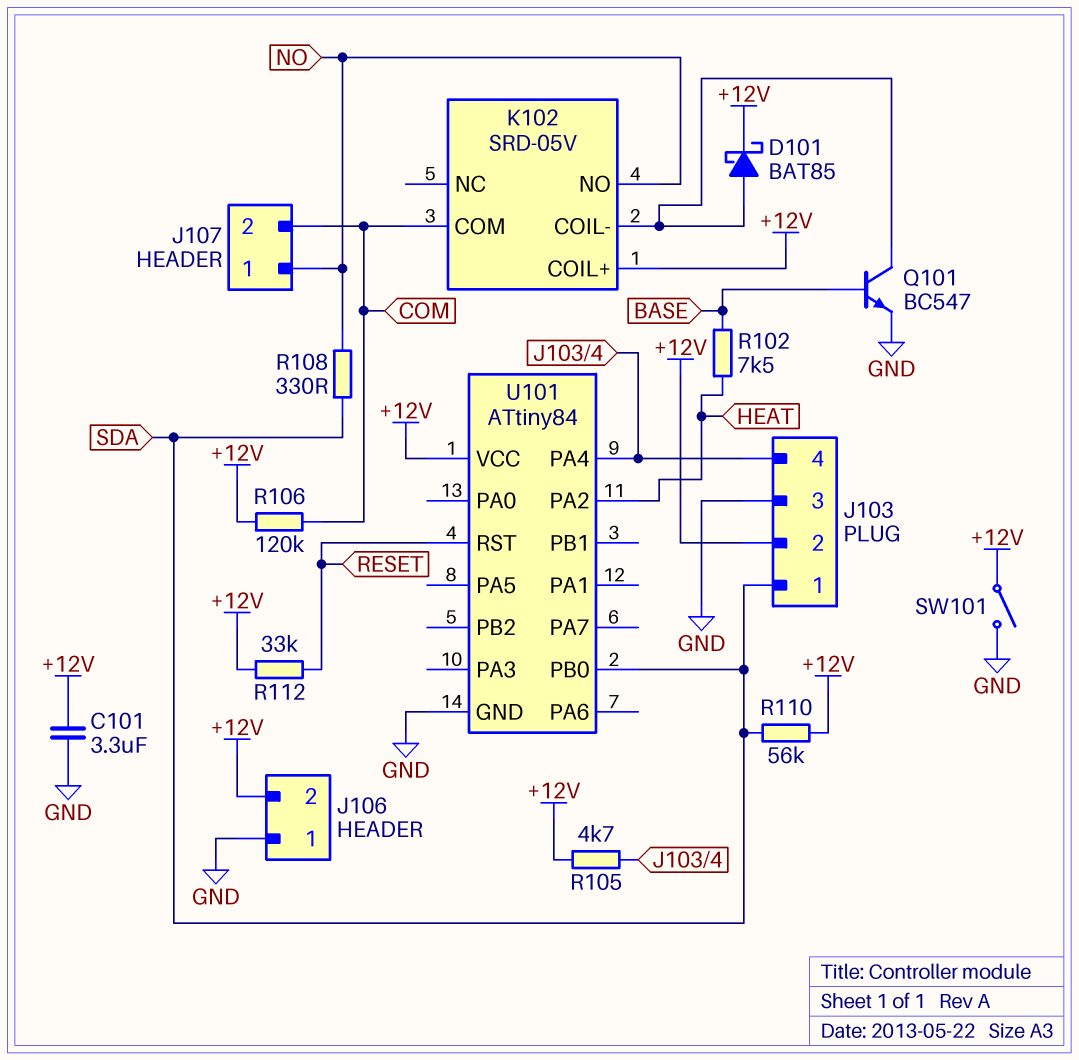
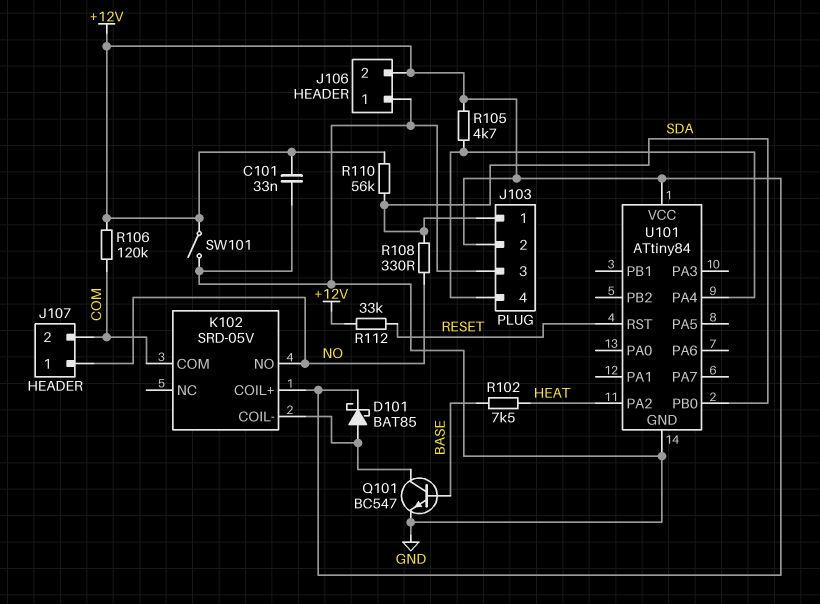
C101: 3.3uF (+12V, GND) -> 33nF (+12V, GND)

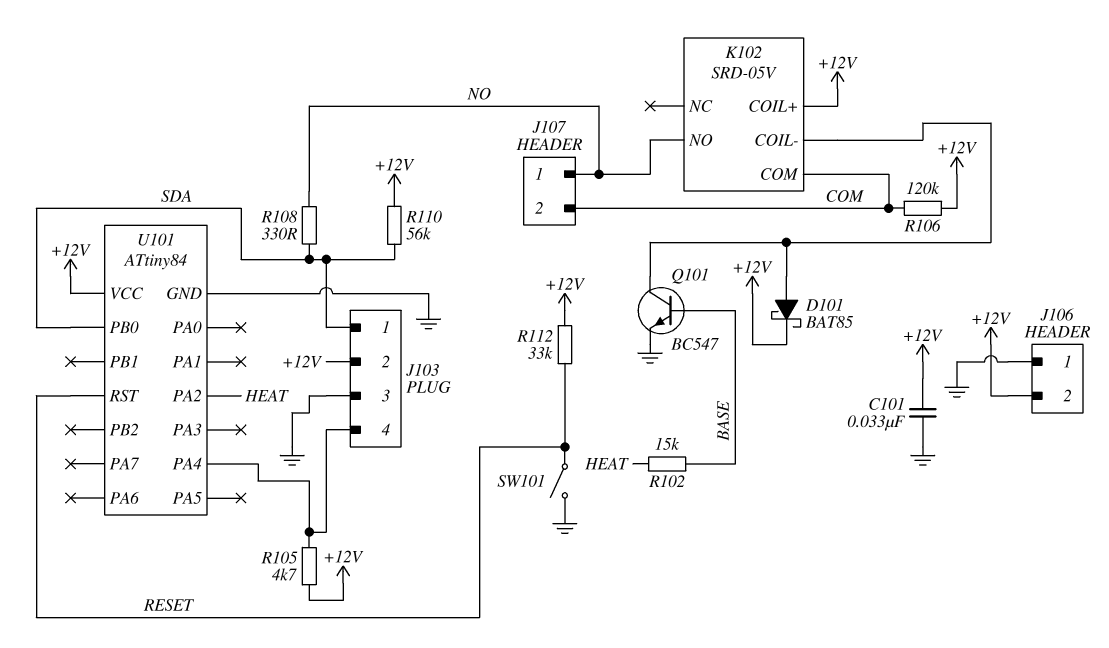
R102: 7.5k (BASE, HEAT) -> 15k (BASE, HEAT)
SW101: switch (+12V, GND) -> switch (GND, RESET)

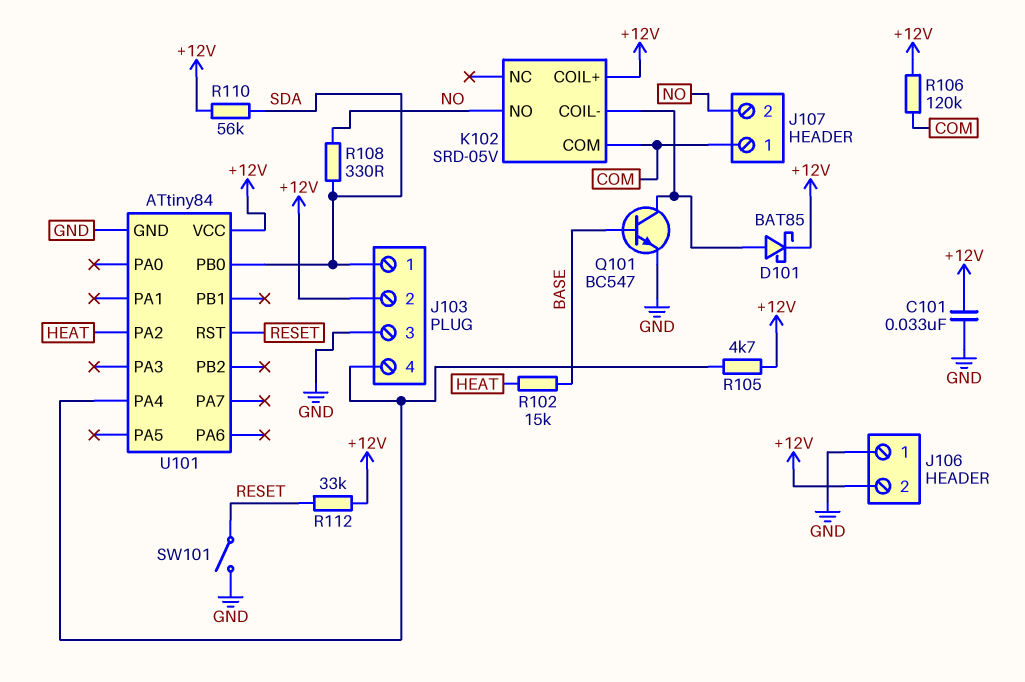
J107 pin 1: NO -> COM
J107 pin 2: COM -> NO

